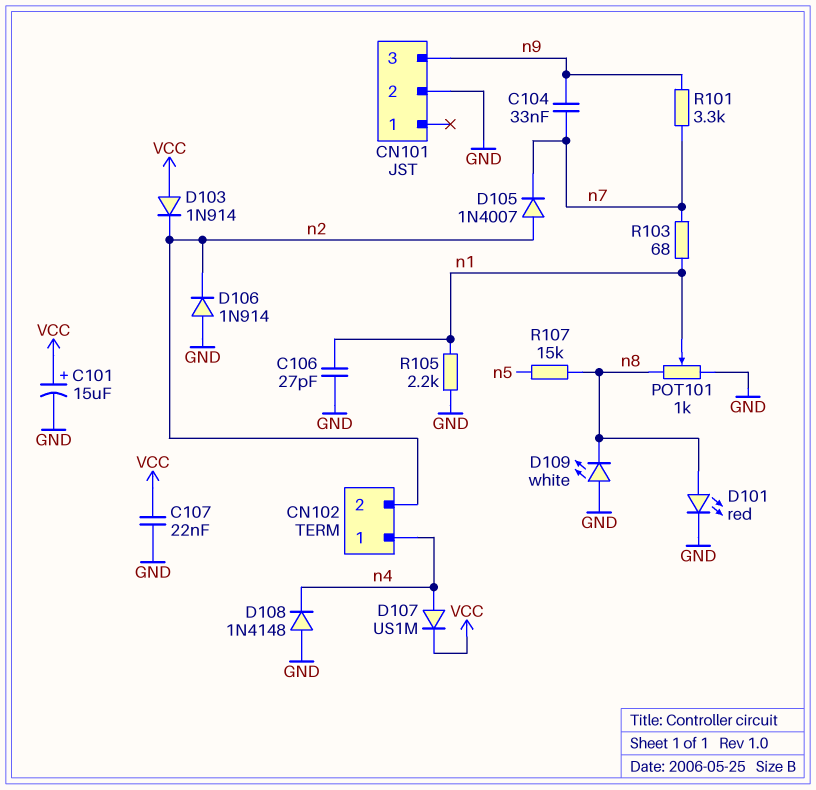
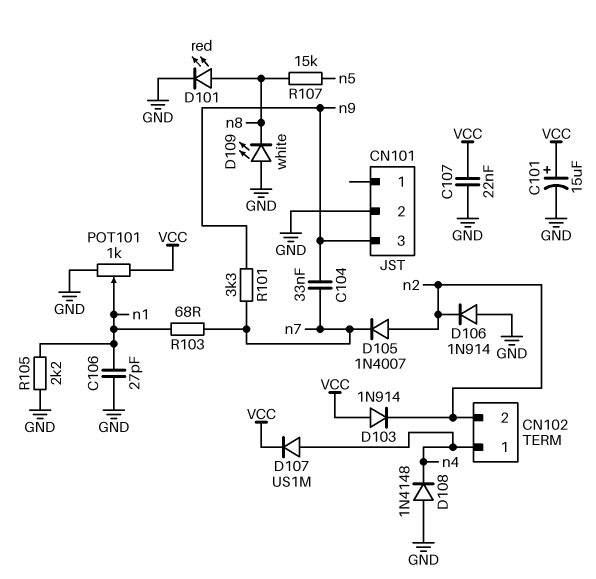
POT101: 1k (GND, n8, wiper n1) -> 1k (GND, VCC, wiper n1)

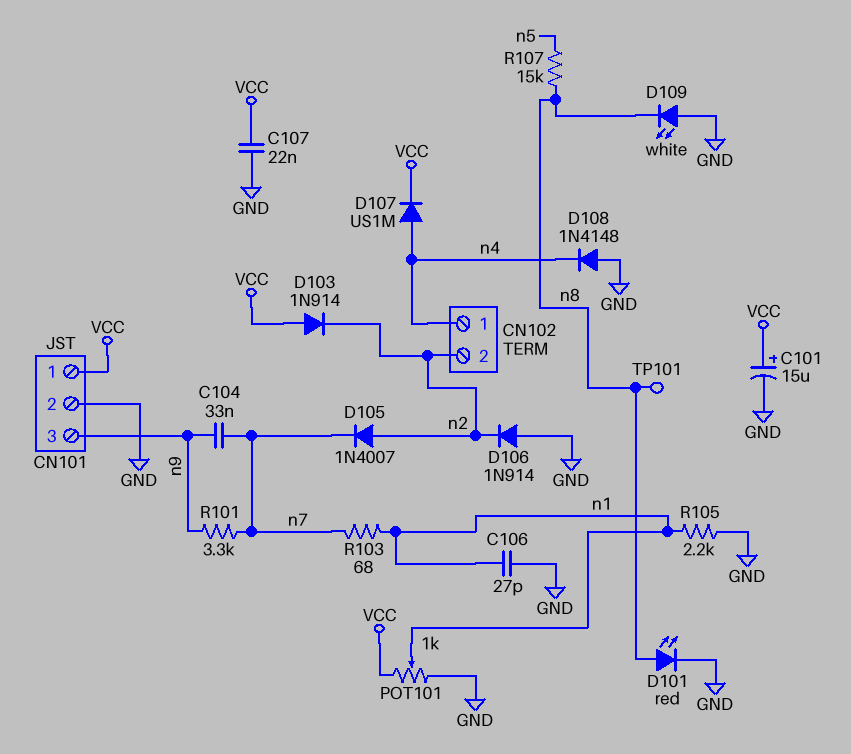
CN101 pin 1: none -> VCC
TP101: none -> test point (n8)

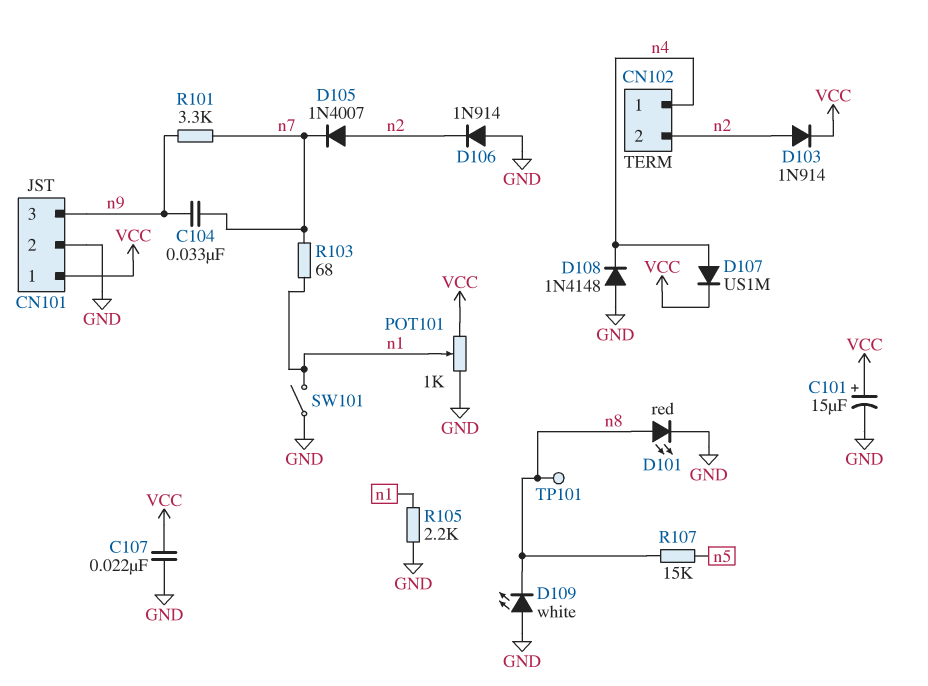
C106: 27pF (GND, n1) -> none
D103: diode 1N914 (A VCC, K n2) -> diode 1N914 (A n2, K VCC)
SW101: none -> switch (GND, n1)

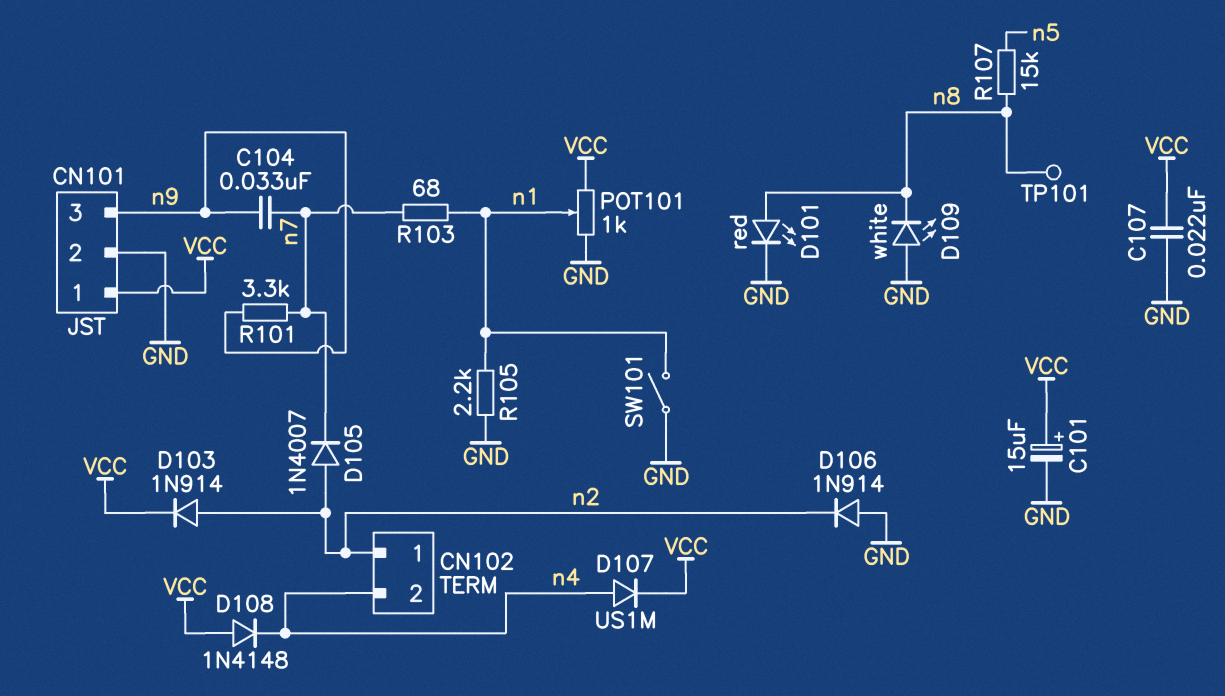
CN102 pin 1: n4 -> n2
CN102 pin 2: n2 -> n4
D108: diode 1N4148 (A GND, K n4) -> diode 1N4148 (A VCC, K n4)

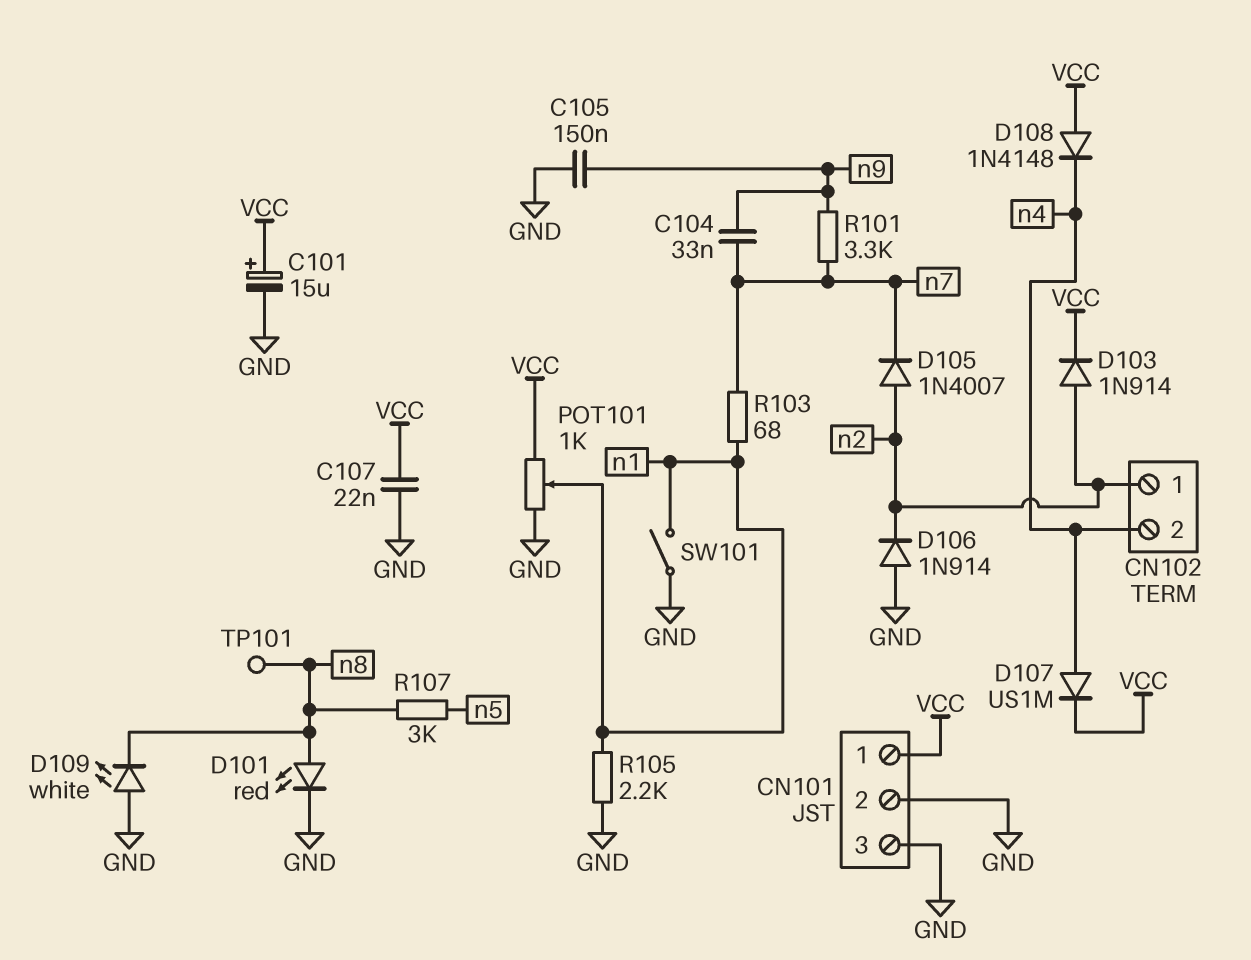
C105: none -> 150nF (GND, n9)
CN101 pin 3: n9 -> GND
R107: 15k (n5, n8) -> 3k (n5, n8)

